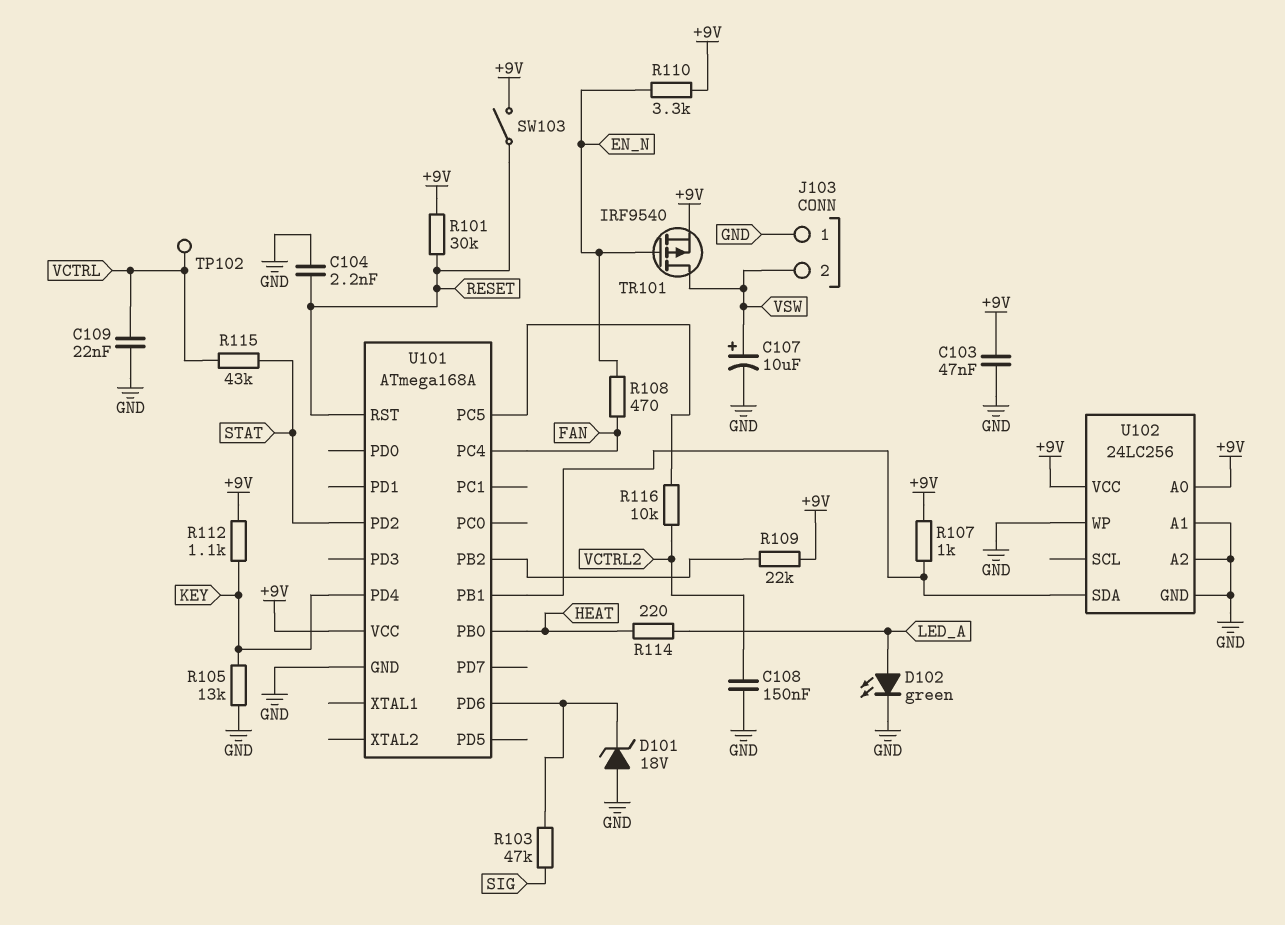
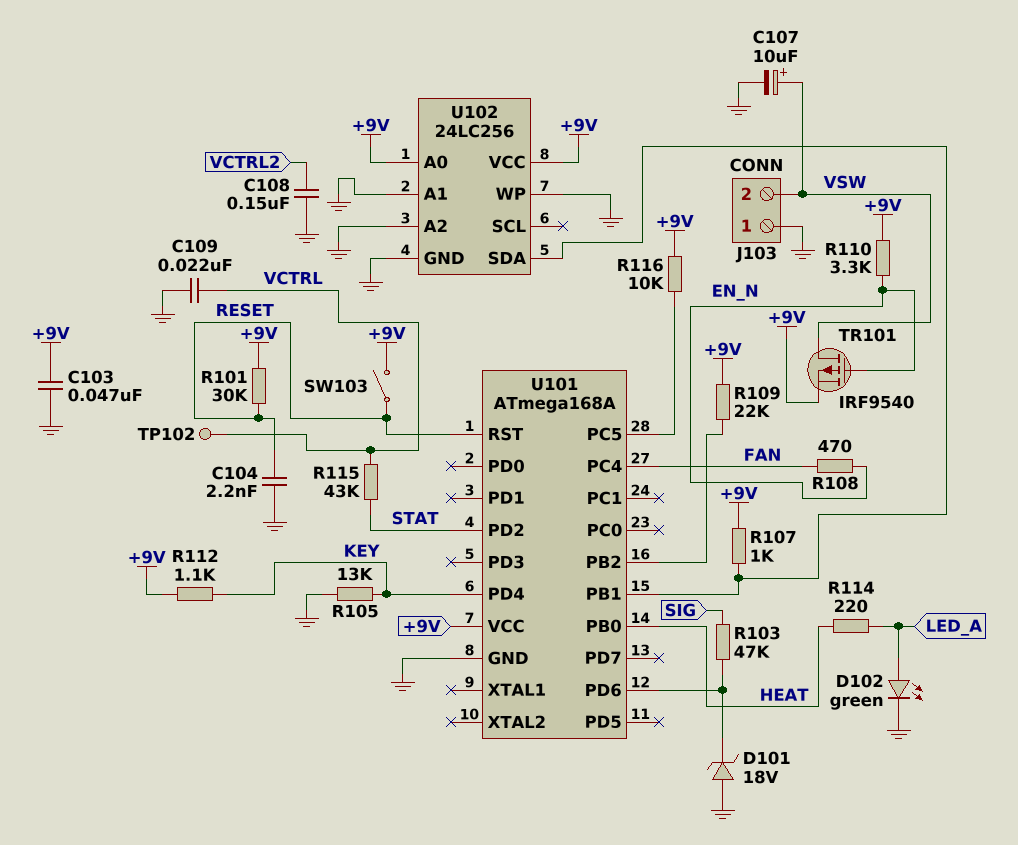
R116: 10k (U101/PC5, VCTRL2) -> 10k (+9V, U101/PC5)

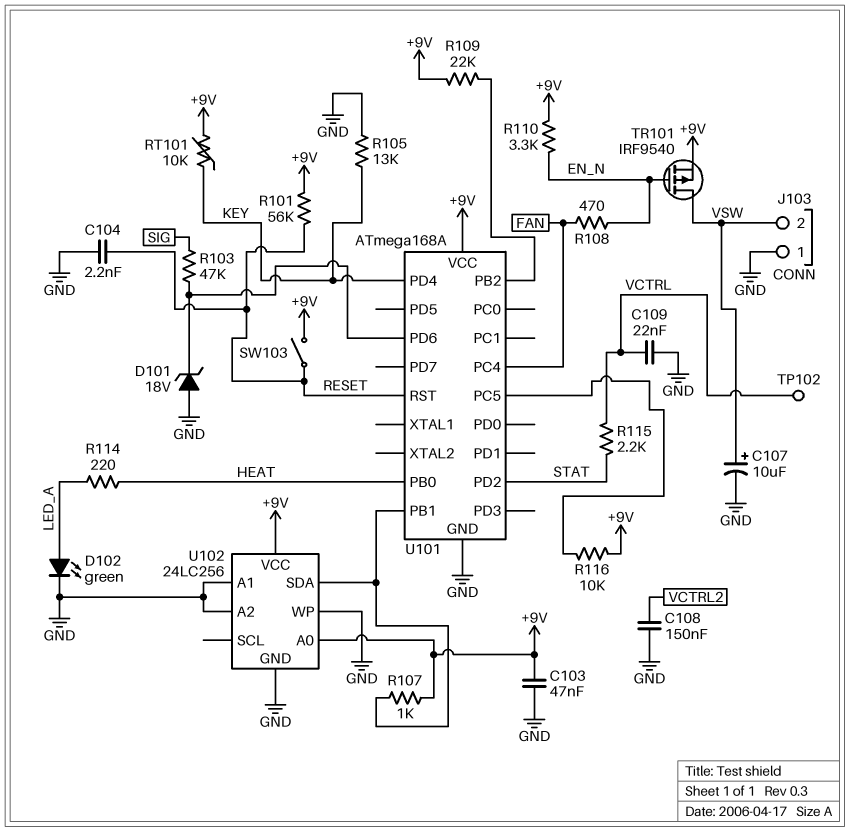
R101: 30k (+9V, RESET) -> 56k (+9V, RESET)
R112: 1.1k (+9V, KEY) -> none
R115: 43k (STAT, VCTRL) -> 2.2k (STAT, VCTRL)
RT101: none -> 10k (+9V, KEY)

